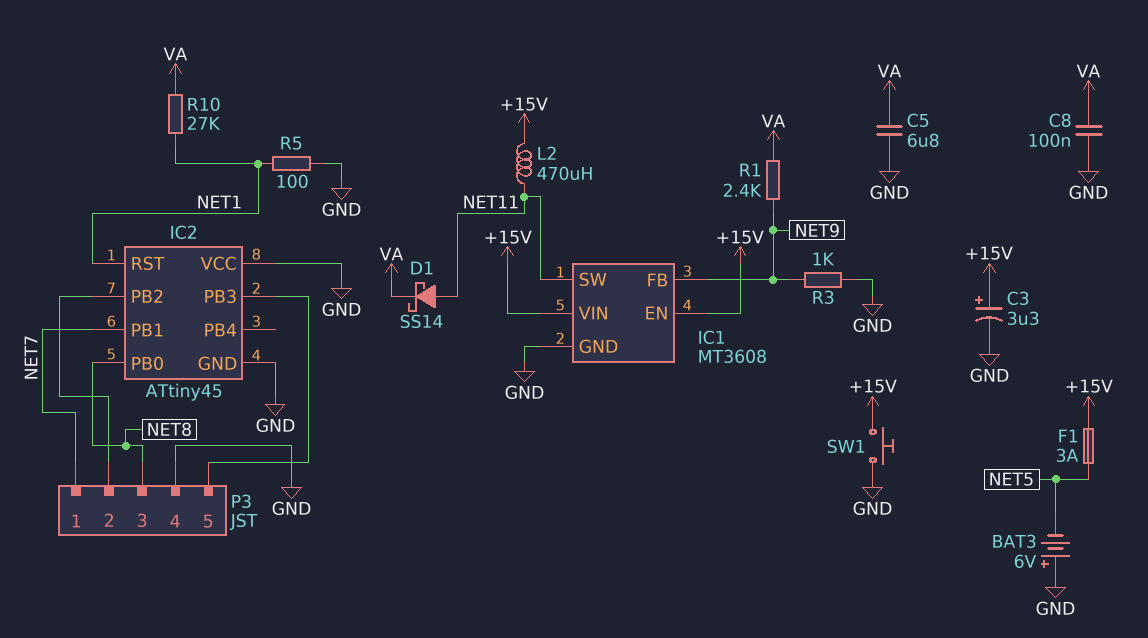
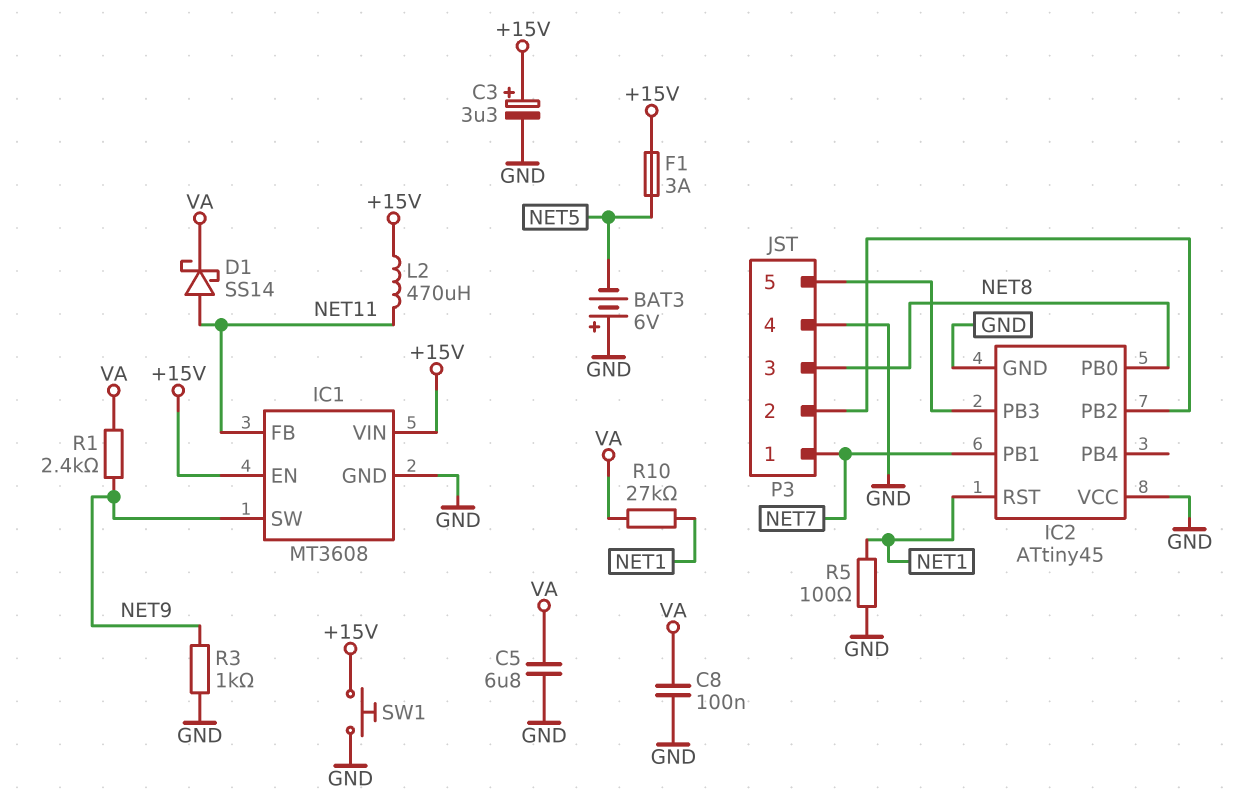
IC1 pin FB: NET9 -> NET11
IC1 pin SW: NET11 -> NET9

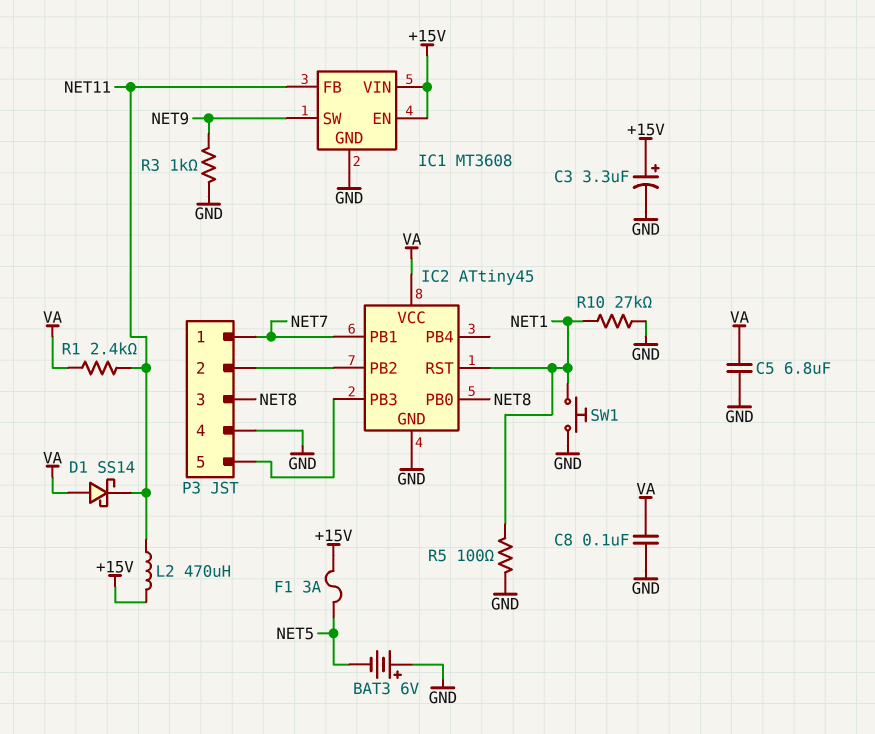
D1: schottky SS14 (A NET11, K VA) -> schottky SS14 (A VA, K NET11)
IC2 pin VCC: GND -> VA
R1: 2.4k (NET9, VA) -> 2.4k (NET11, VA)
R10: 27k (NET1, VA) -> 27k (GND, NET1)
SW1: button (+15V, GND) -> button (GND, NET1)

